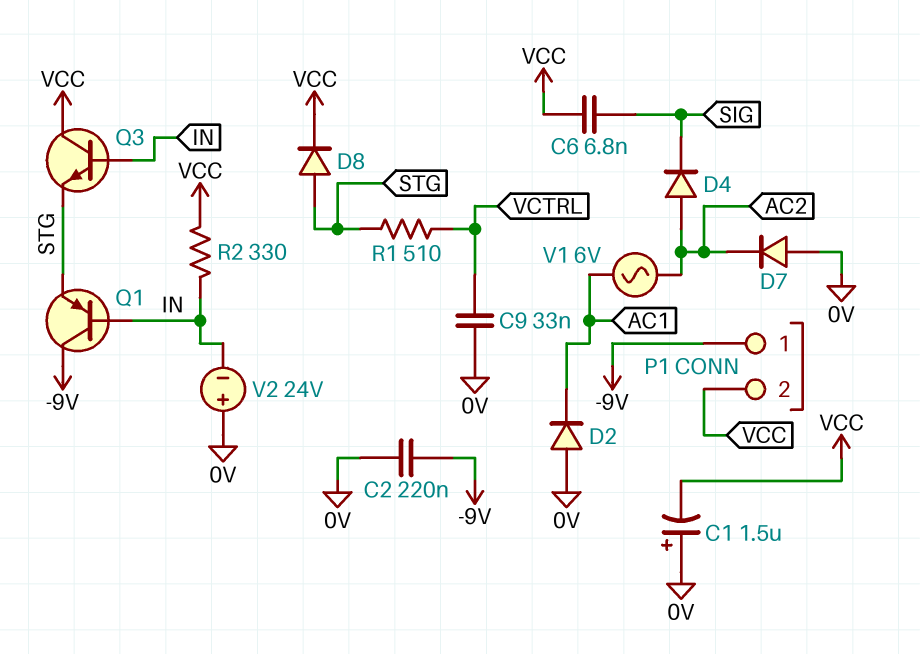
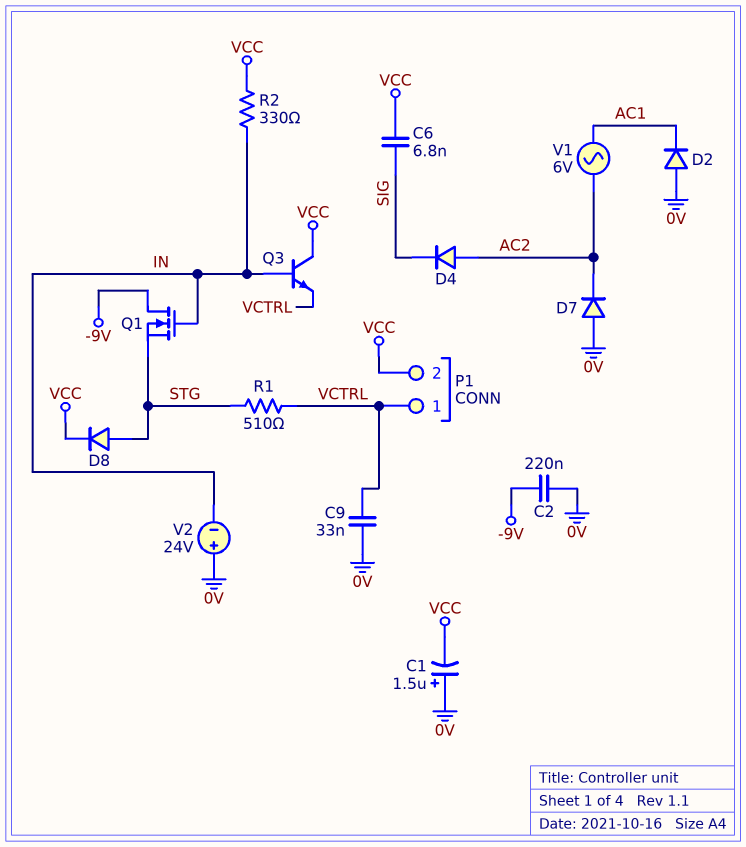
P1 pin 1: -9V -> VCTRL
Q1: PNP (B IN, C -9V, E STG) -> NMOS (G IN, D -9V, S STG)
Q3: NPN (B IN, C VCC, E STG) -> NPN (B IN, C VCC, E VCTRL)

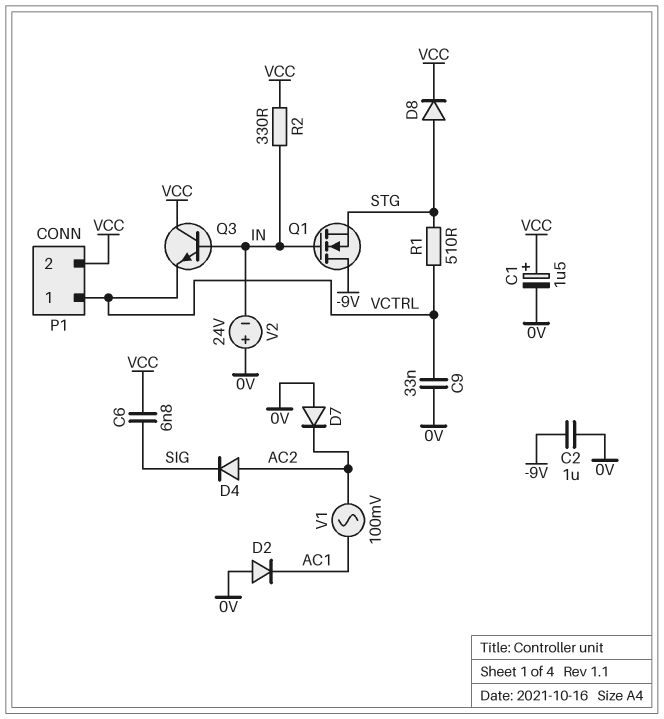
C1: 1.5uF (plus 0V, minus VCC) -> 1.5uF (plus VCC, minus 0V)
C2: 220nF (-9V, 0V) -> 1uF (-9V, 0V)
V1: AC 6V (AC1, AC2) -> AC 100mV (AC1, AC2)

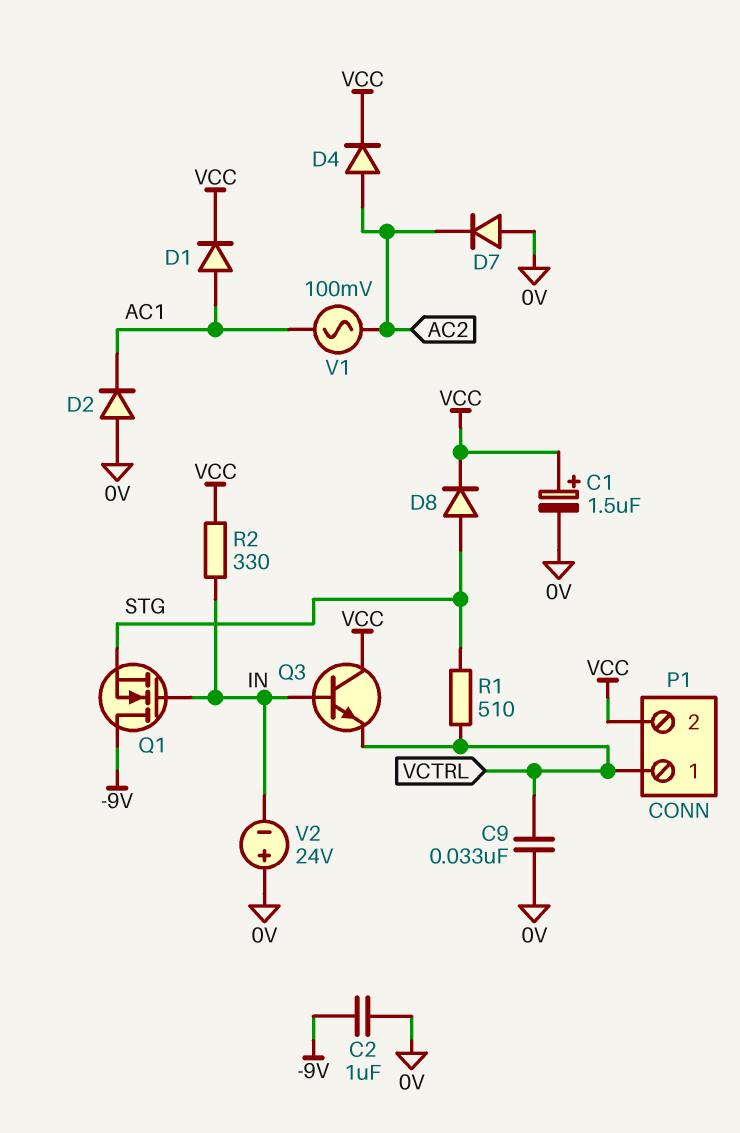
C6: 6.8nF (SIG, VCC) -> none
D1: none -> diode (A AC1, K VCC)
D4: diode (A AC2, K SIG) -> diode (A AC2, K VCC)

